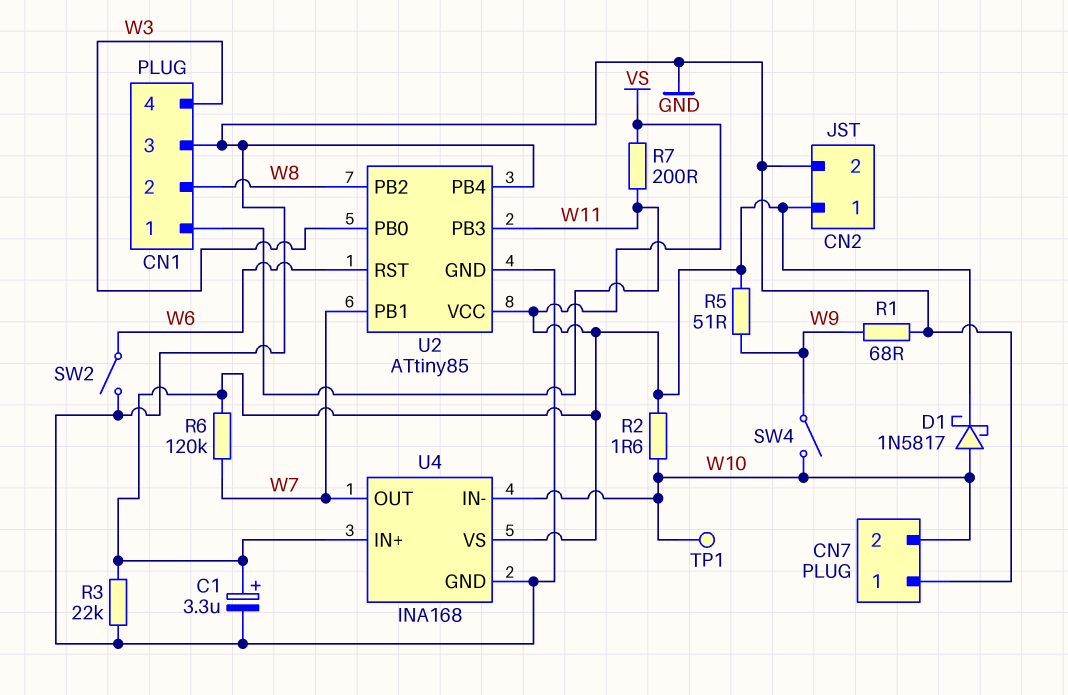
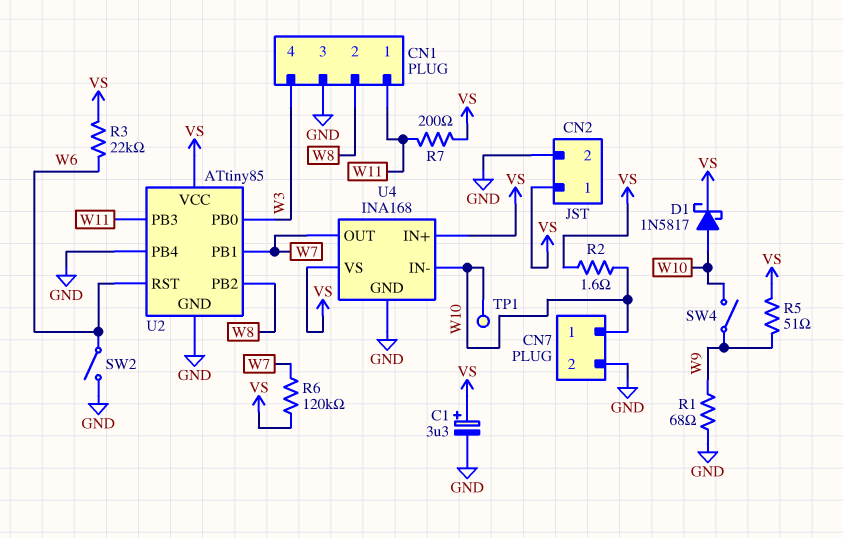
CN7 pin 1: GND -> W10
CN7 pin 2: W10 -> GND
R3: 22k (GND, VS) -> 22k (VS, W6)

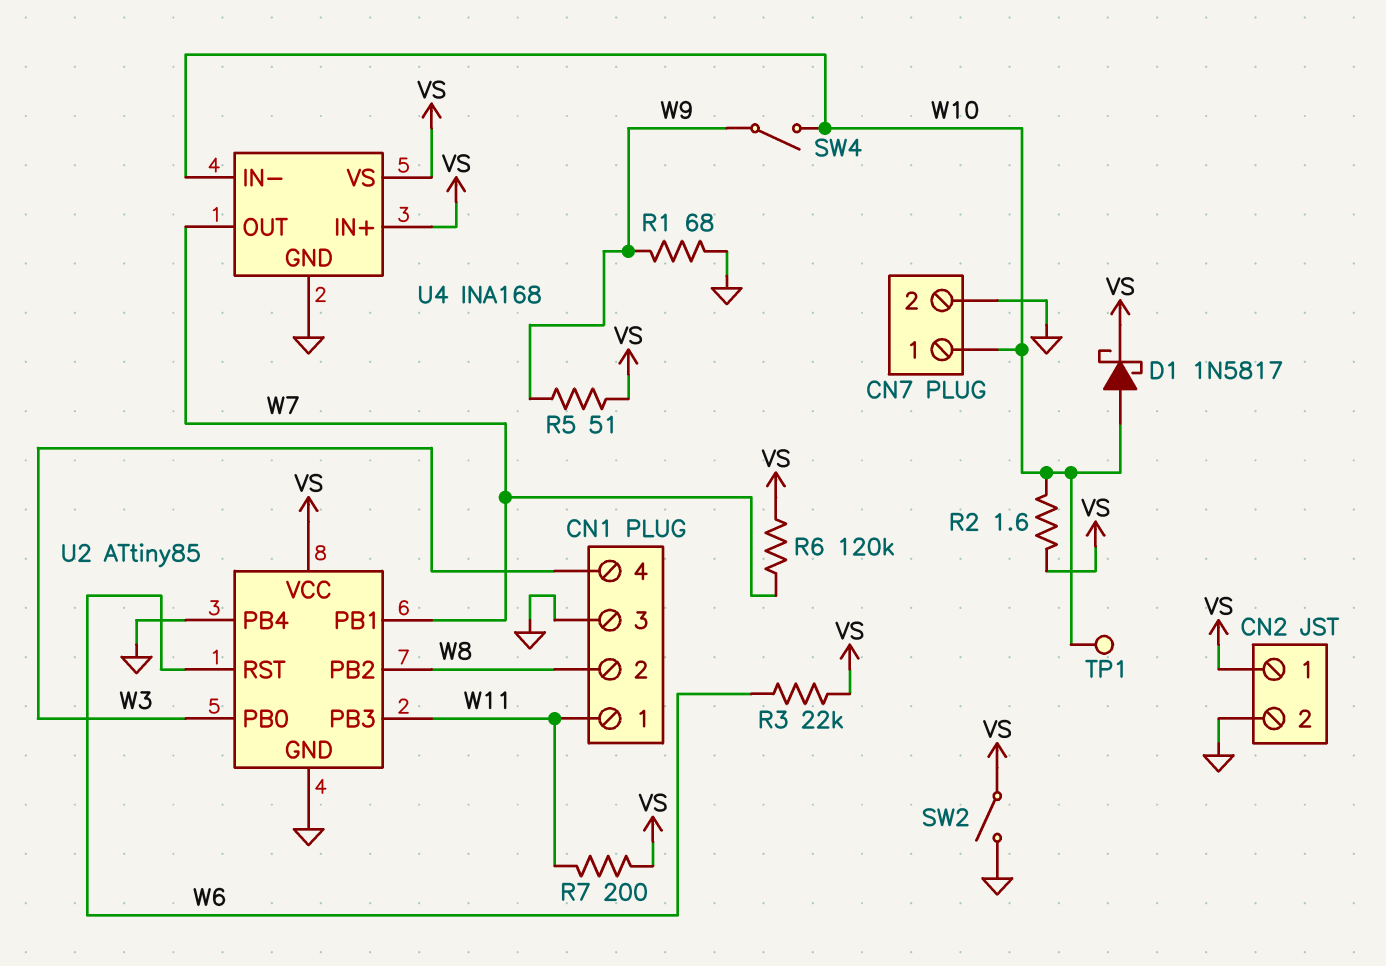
C1: 3.3uF (plus VS, minus GND) -> none
SW2: switch (GND, W6) -> switch (GND, VS)

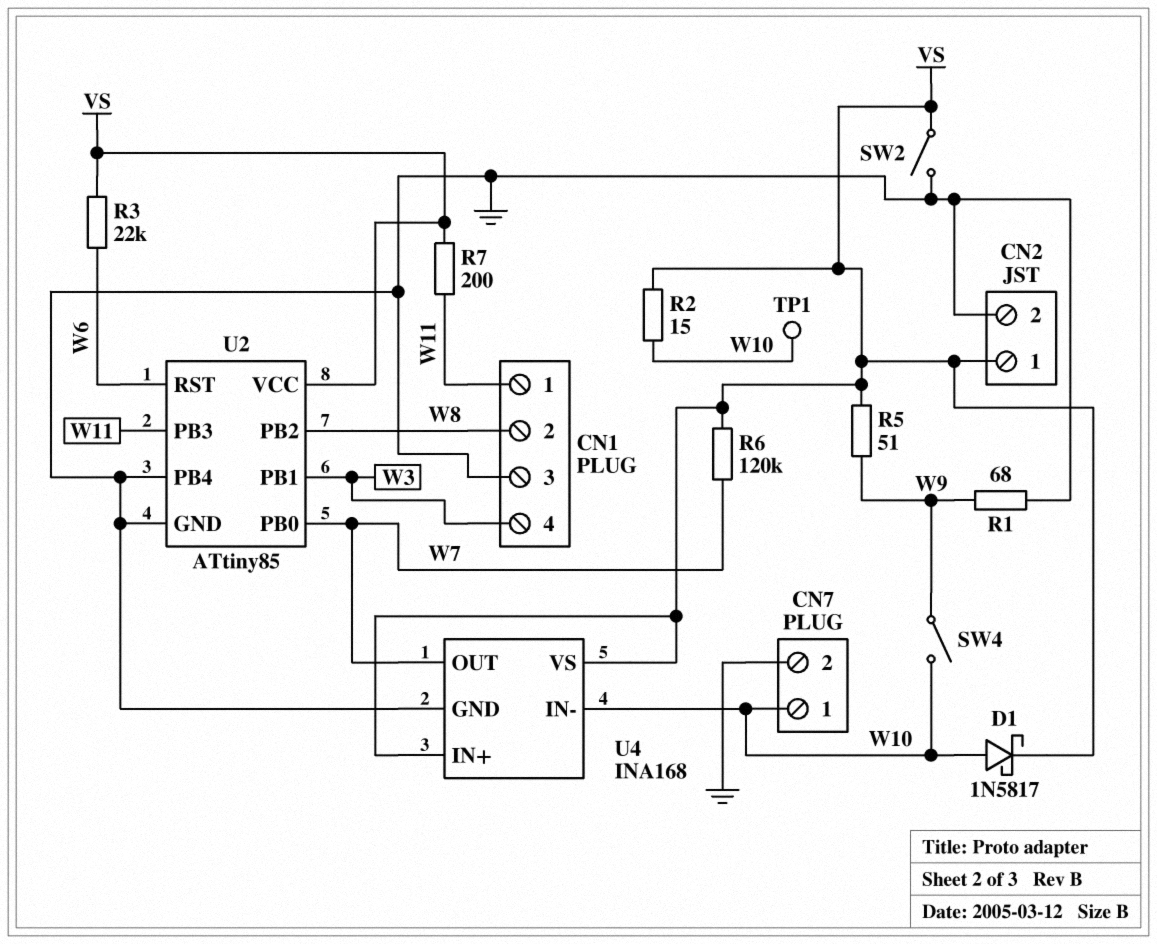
R2: 1.6 (VS, W10) -> 15 (VS, W10)
U2 pin PB0: W3 -> W7
U2 pin PB1: W7 -> W3

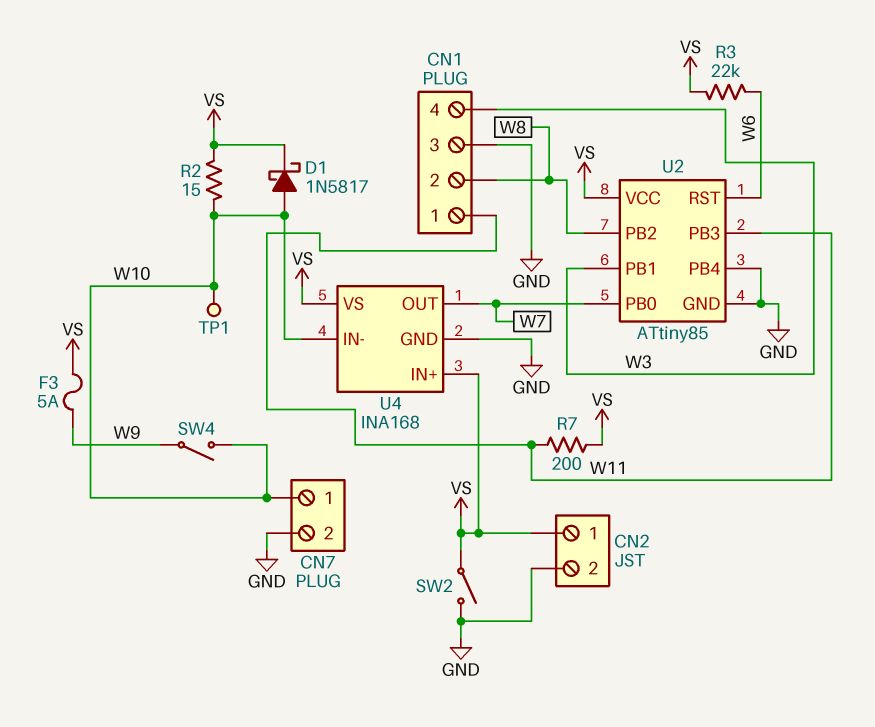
F3: none -> 5A (VS, W9)
R1: 68 (GND, W9) -> none
R5: 51 (VS, W9) -> none
R6: 120k (VS, W7) -> none

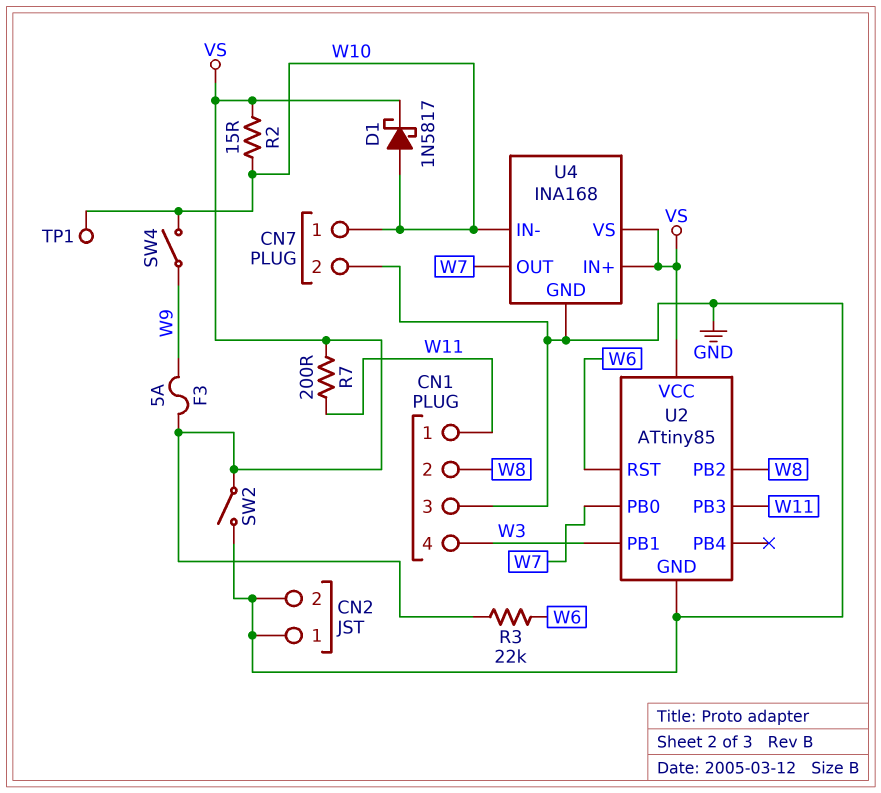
CN2 pin 1: VS -> GND
U2 pin PB4: GND -> none

